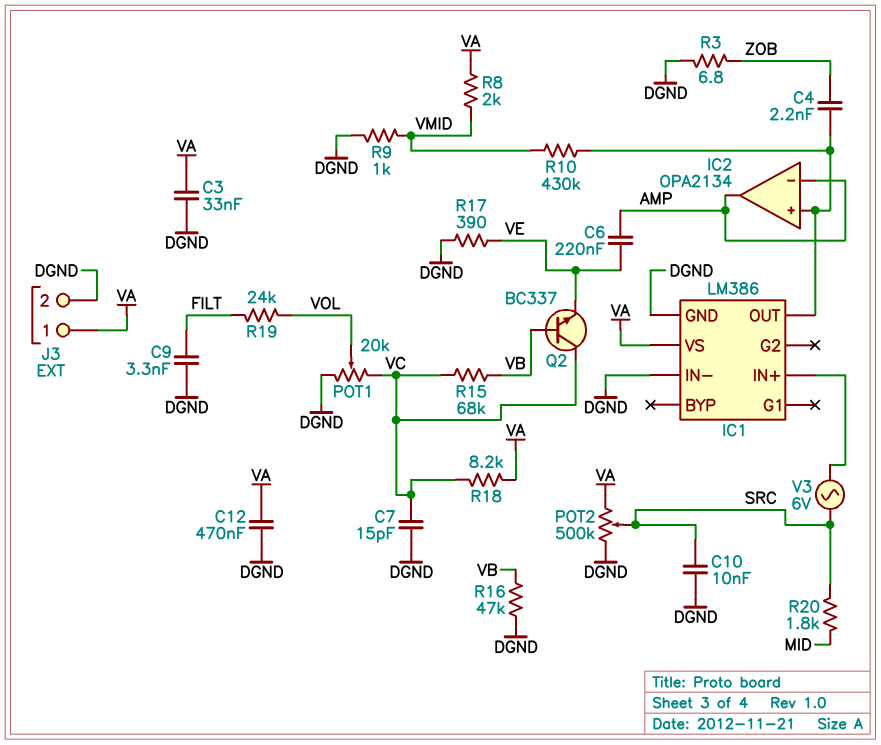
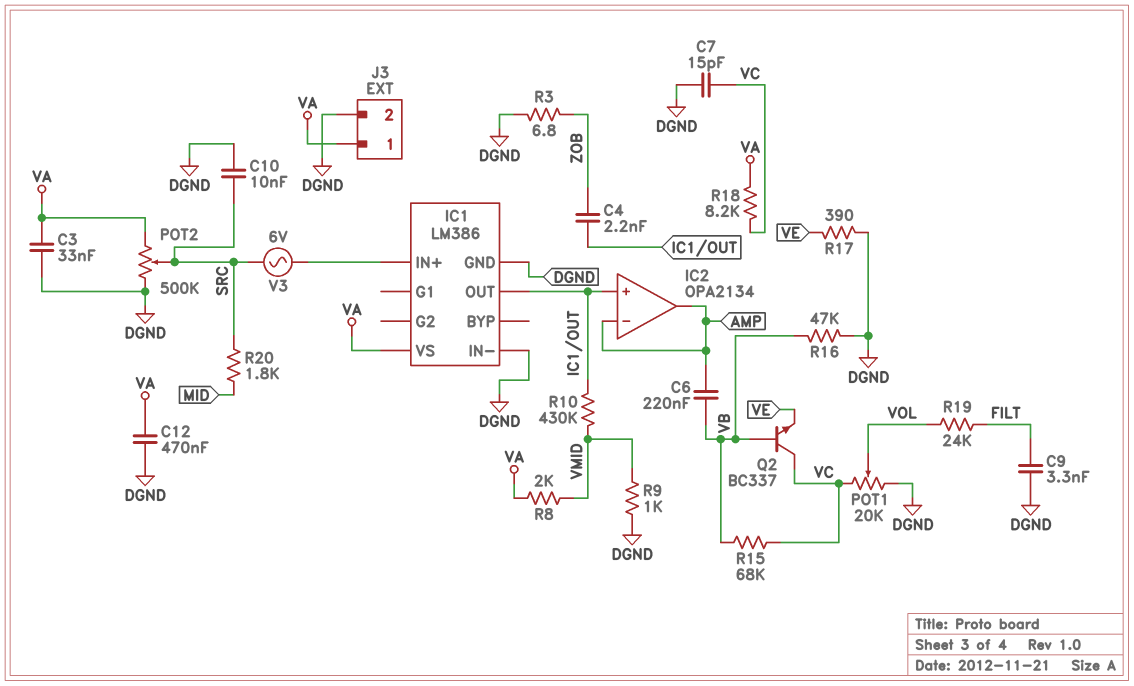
C6: 220nF (AMP, VE) -> 220nF (AMP, VB)

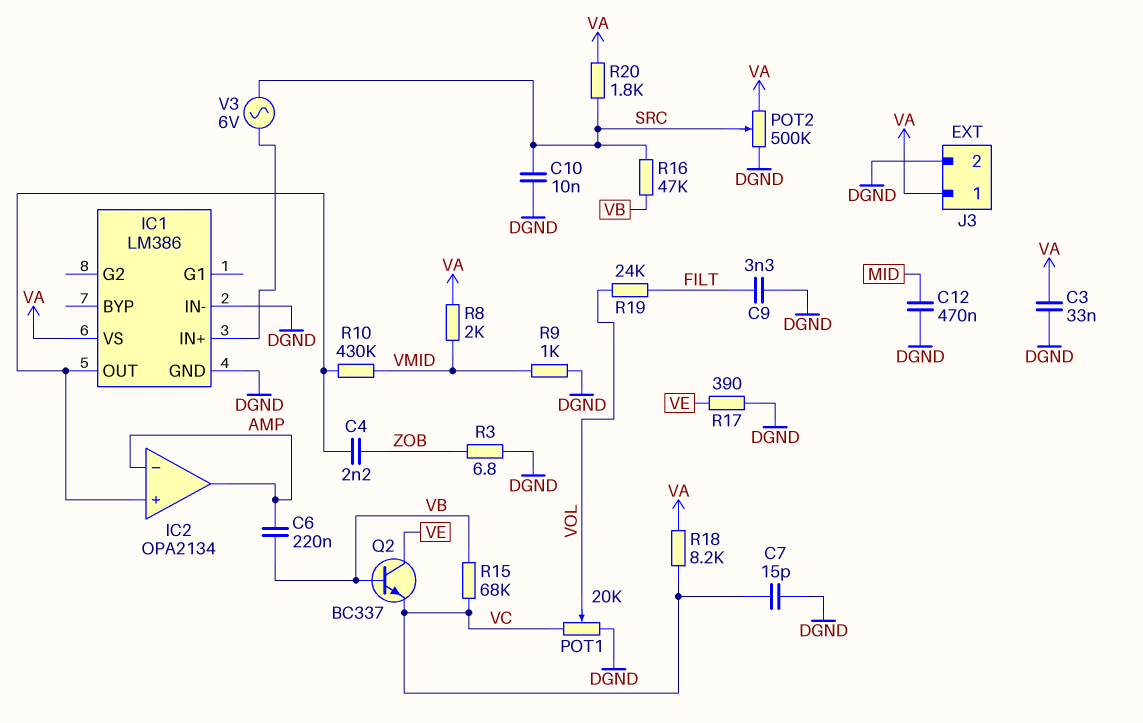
C12: 470nF (DGND, VA) -> 470nF (DGND, MID)
Q2: NPN BC337 (B VB, C VC, E VE) -> NPN BC337 (B VB, C VE, E VC)
R16: 47k (DGND, VB) -> 47k (SRC, VB)
R20: 1.8k (MID, SRC) -> 1.8k (SRC, VA)

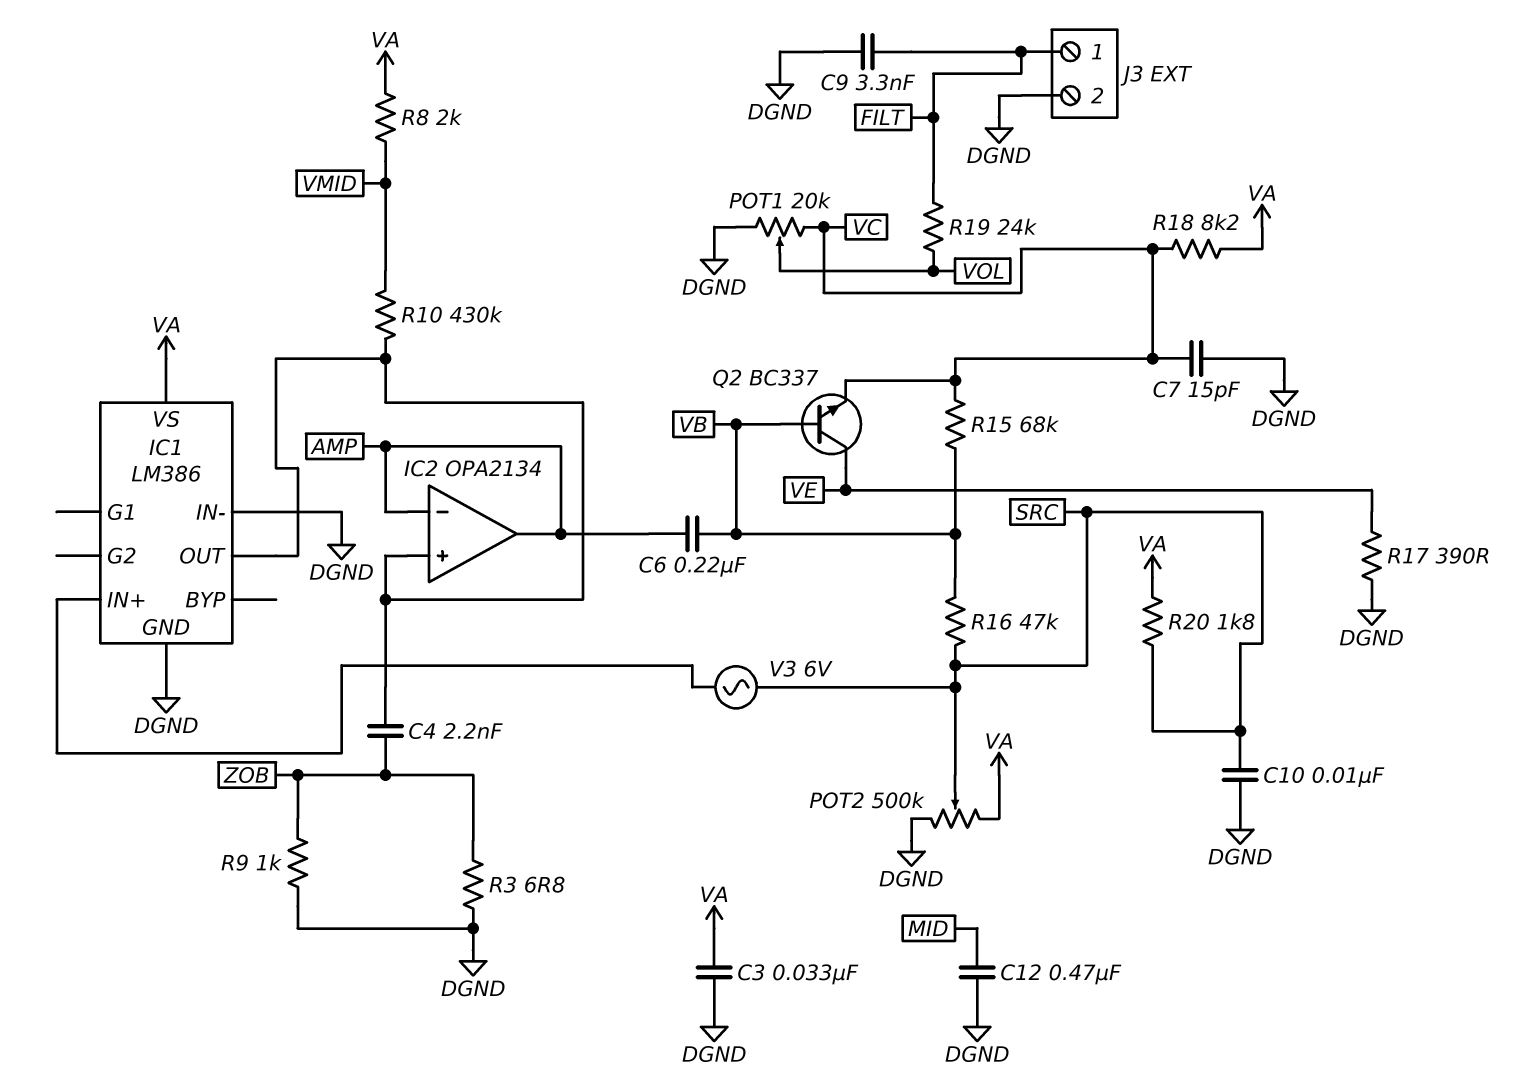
J3 pin 1: VA -> FILT
R9: 1k (DGND, VMID) -> 1k (DGND, ZOB)

